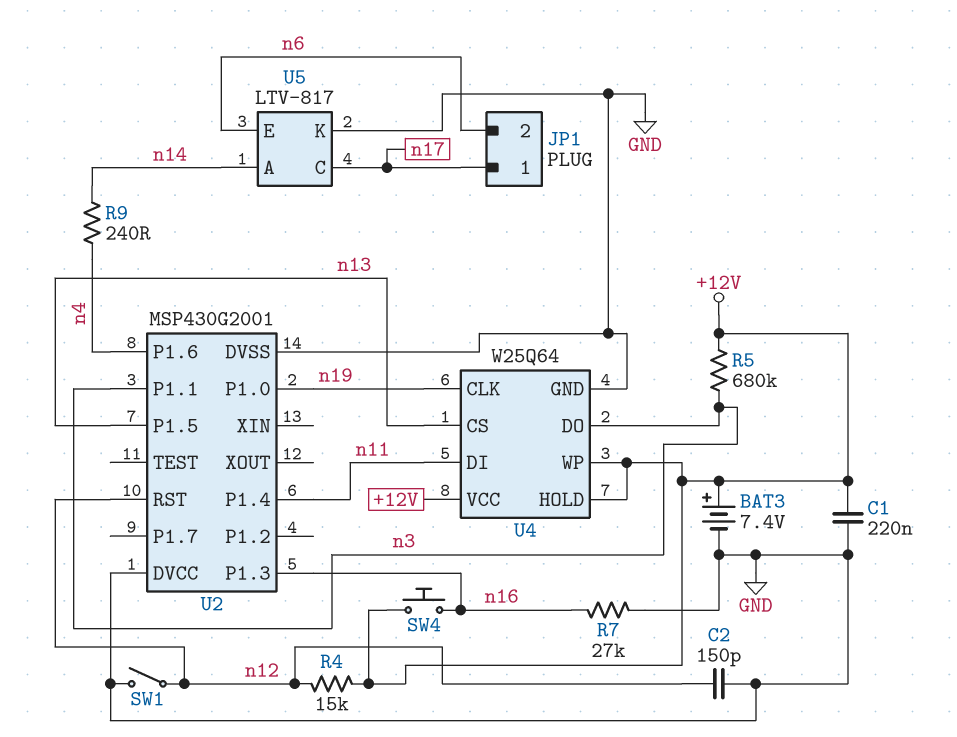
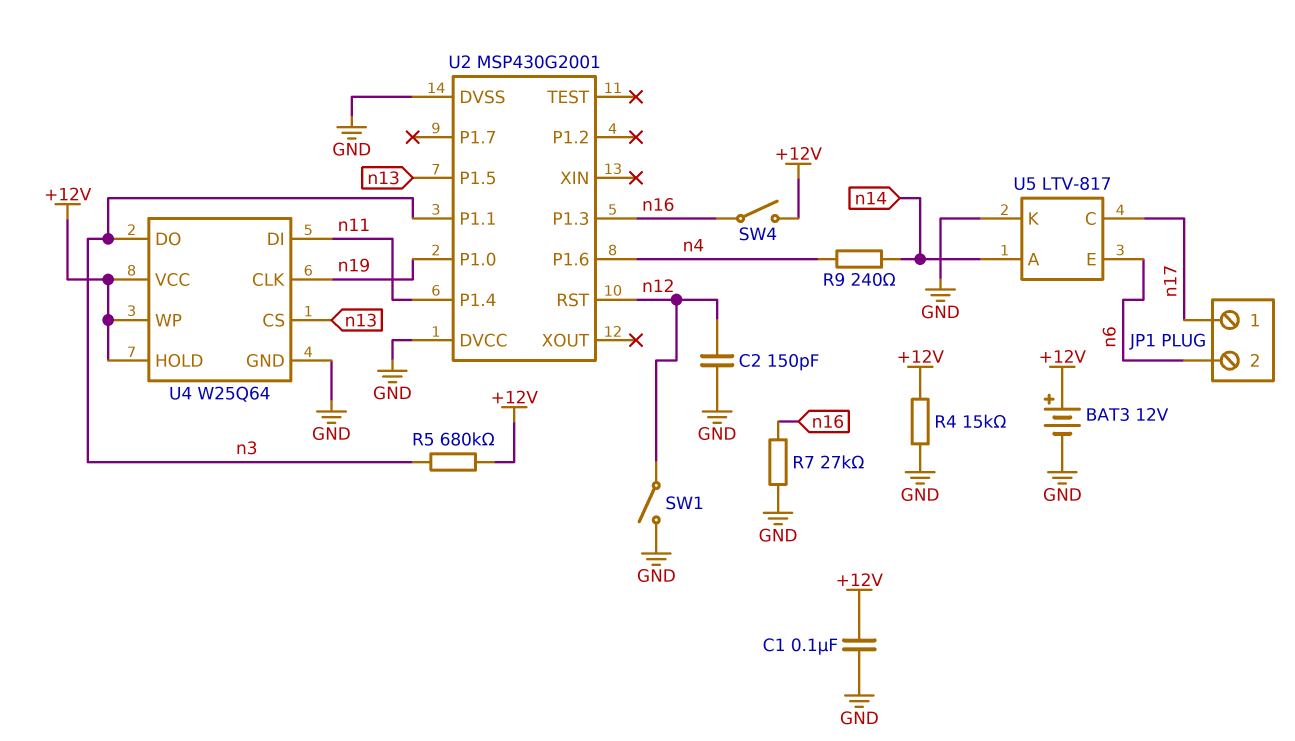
BAT3: 7.4V (plus +12V, minus GND) -> 12V (plus +12V, minus GND)
C1: 220nF (+12V, GND) -> 100nF (+12V, GND)
R4: 15k (+12V, n12) -> 15k (+12V, GND)
SW4: button (+12V, n16) -> switch (+12V, n16)

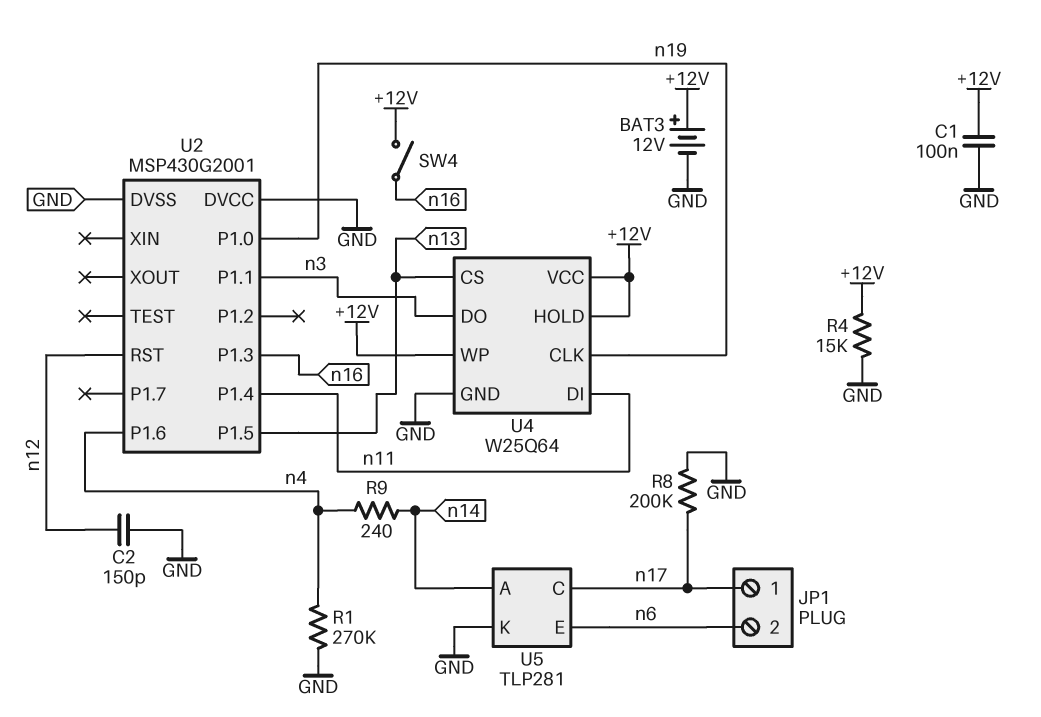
R1: none -> 270k (GND, n4)
R5: 680k (+12V, n3) -> none
R7: 27k (GND, n16) -> none
R8: none -> 200k (GND, n17)
SW1: switch (GND, n12) -> none
U5: LTV-817 -> TLP281

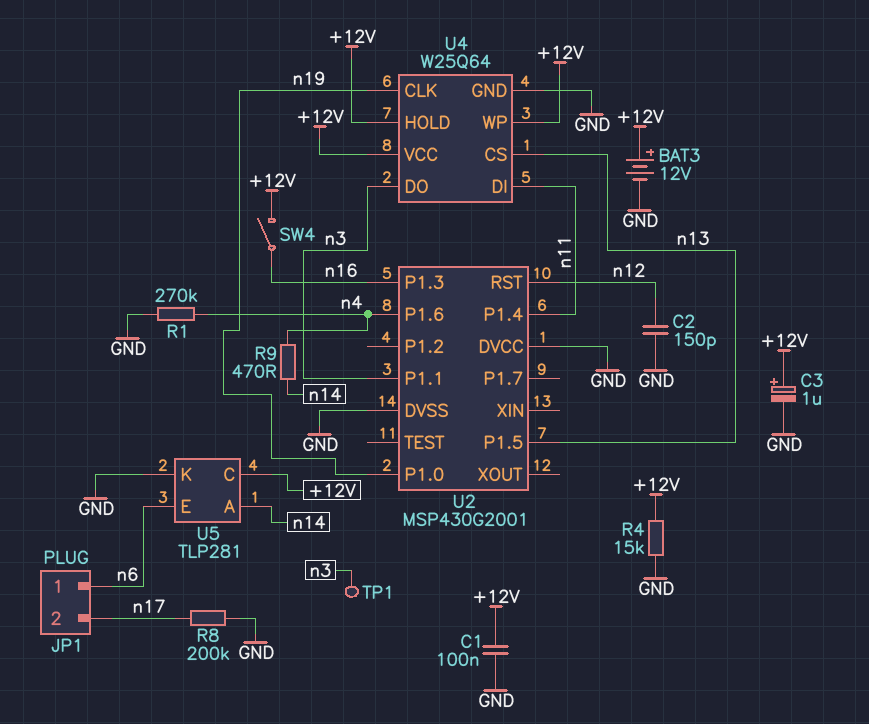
C3: none -> 1uF (plus +12V, minus GND)
JP1 pin 1: n17 -> n6
JP1 pin 2: n6 -> n17
R9: 240 (n4, n14) -> 470 (n4, n14)
TP1: none -> test point (n3)
U5 pin C: n17 -> +12V

